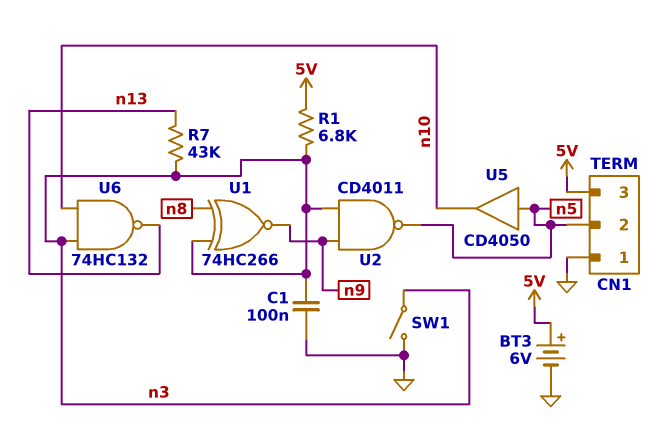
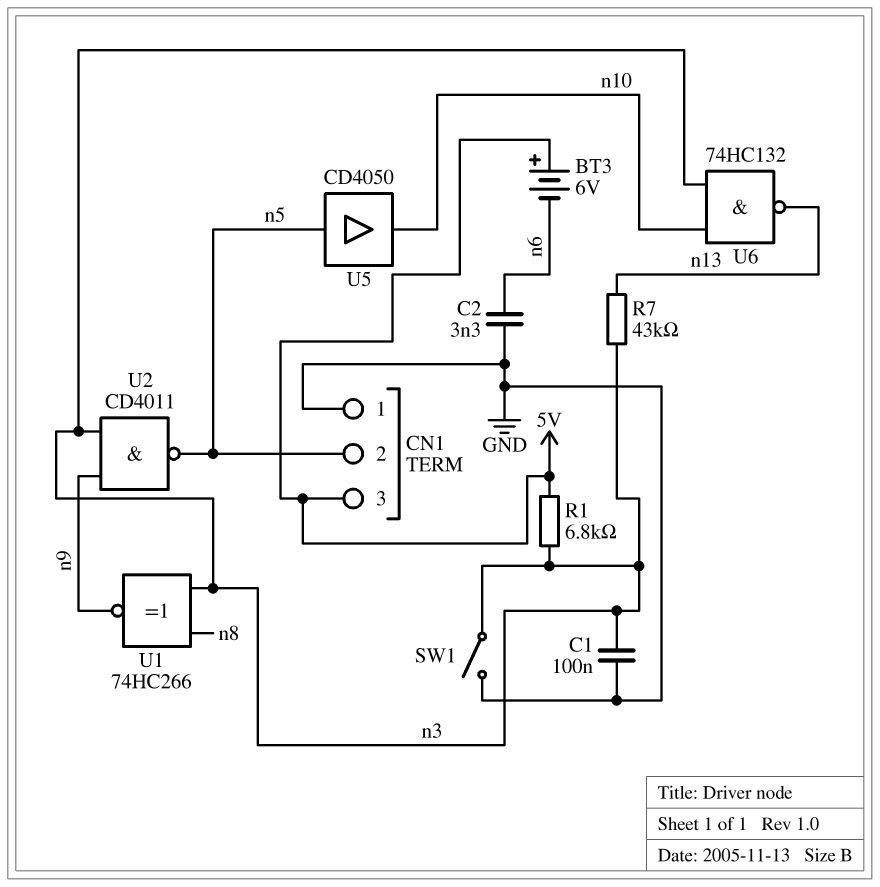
BT3: 6V (plus 5V, minus GND) -> 6V (plus 5V, minus n6)
C2: none -> 3.3nF (GND, n6)

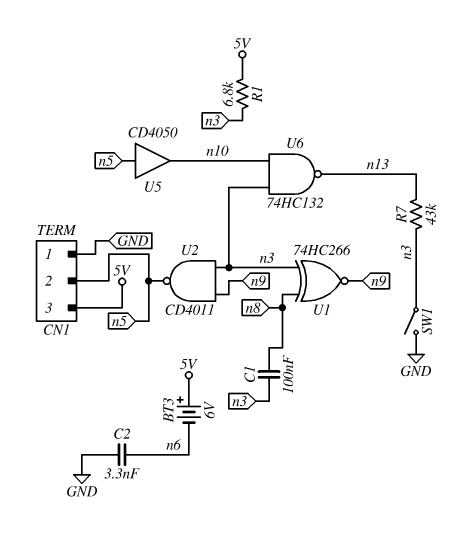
C1: 100nF (GND, n3) -> 100nF (n3, n8)

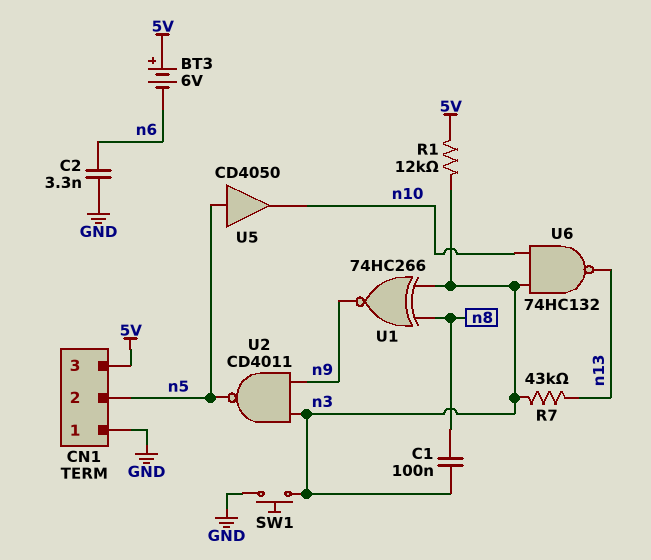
R1: 6.8k (5V, n3) -> 12k (5V, n3)
SW1: switch (GND, n3) -> button (GND, n3)

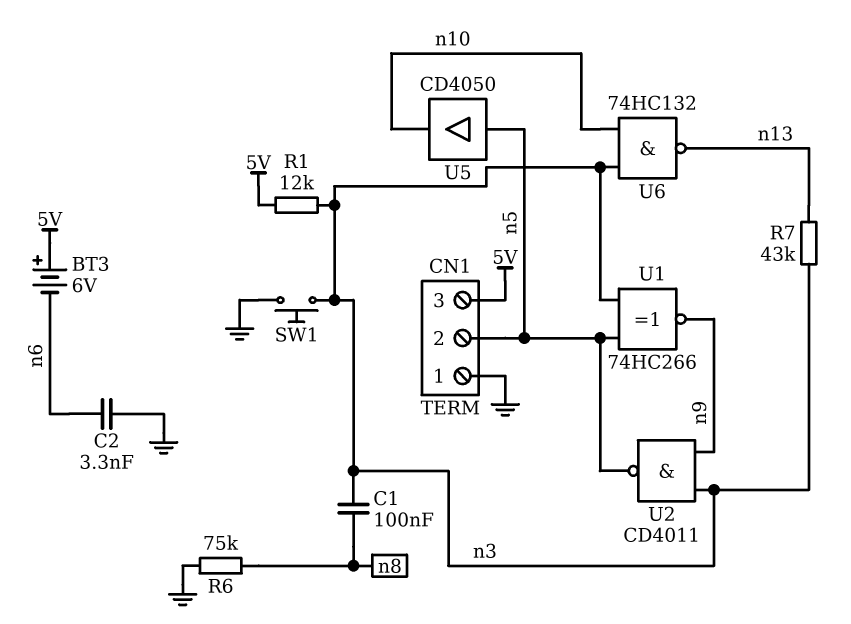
R6: none -> 75k (GND, n8)
U1: XNOR 74HC266 (in n3, in n8, out n9) -> XNOR 74HC266 (in n3, in n5, out n9)

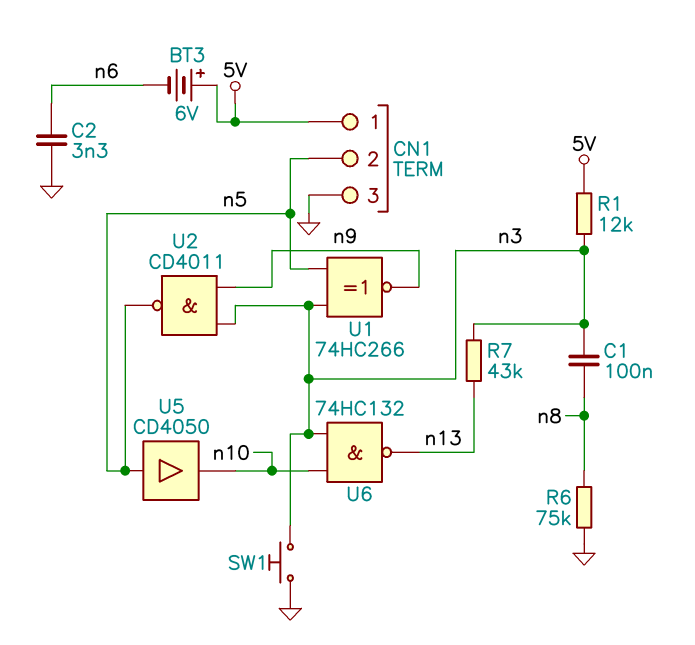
CN1 pin 1: GND -> 5V
CN1 pin 3: 5V -> GND

